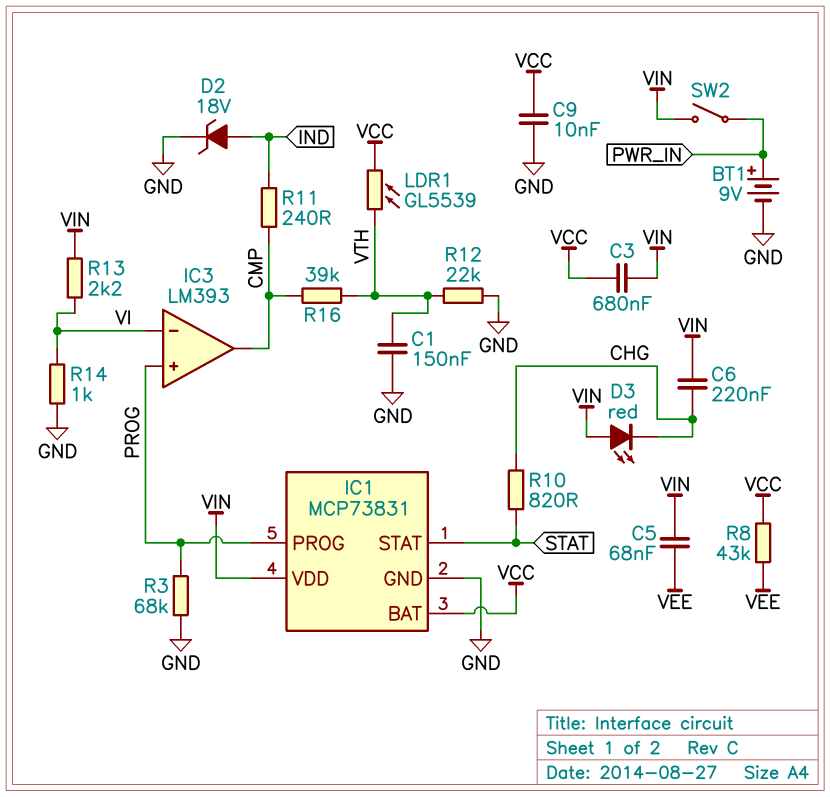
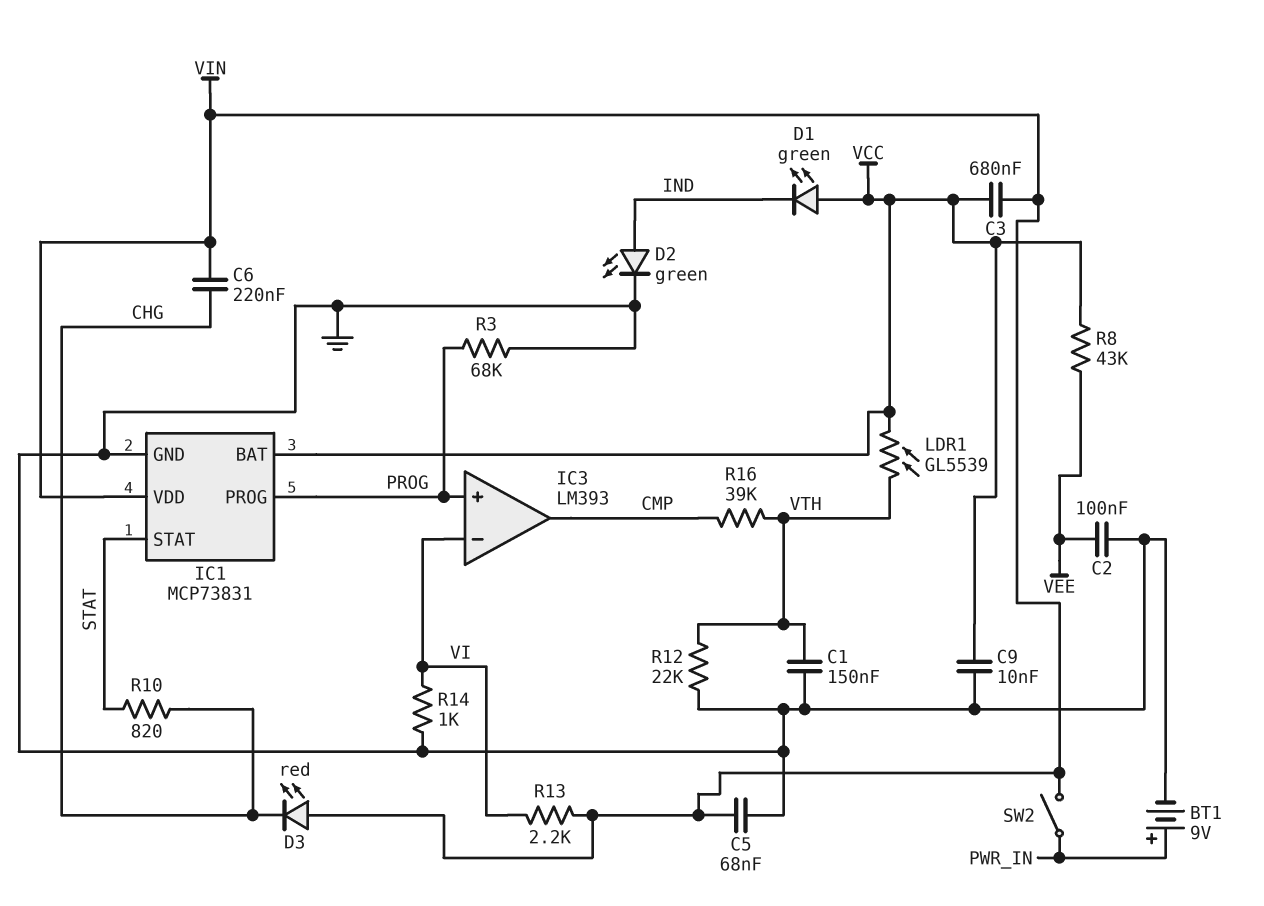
C2: none -> 100nF (GND, VEE)
C5: 68nF (VEE, VIN) -> 68nF (GND, VIN)
D1: none -> LED green (A VCC, K IND)
D2: zener 18V (A IND, K GND) -> LED green (A IND, K GND)
R11: 240 (CMP, IND) -> none

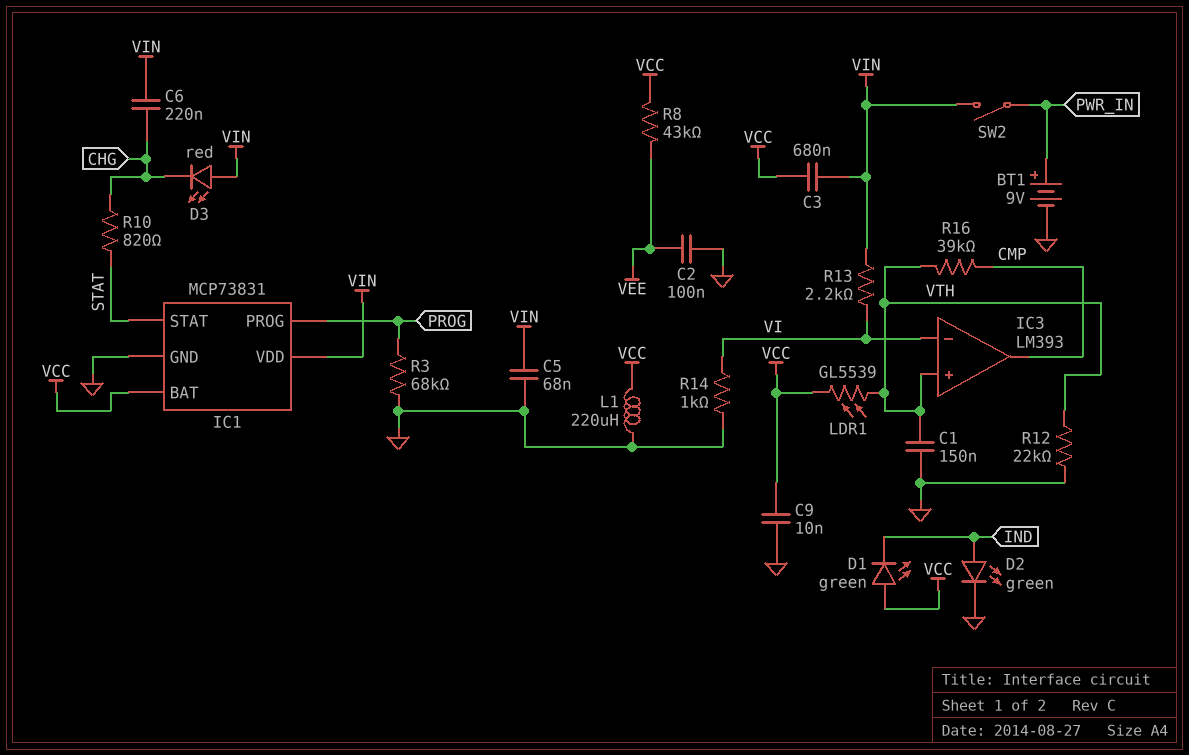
IC3 pin in+: PROG -> VTH
L1: none -> 220uH (GND, VCC)

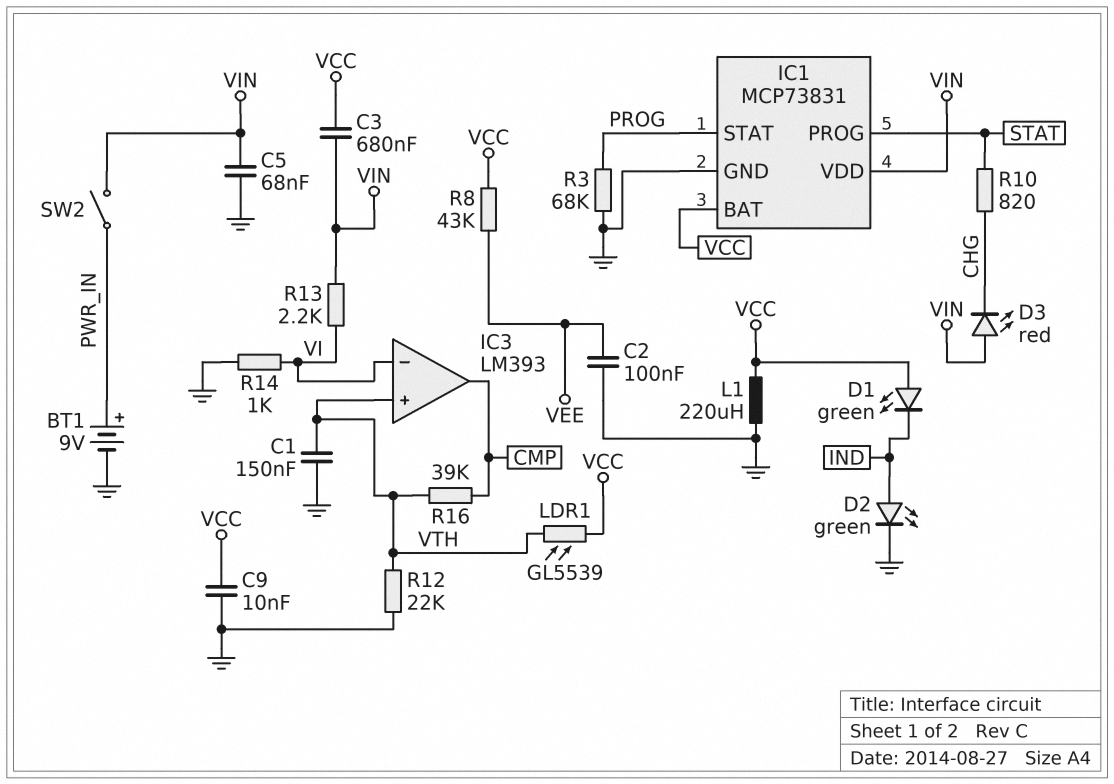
C6: 220nF (CHG, VIN) -> none
IC1 pin PROG: PROG -> STAT
IC1 pin STAT: STAT -> PROG

